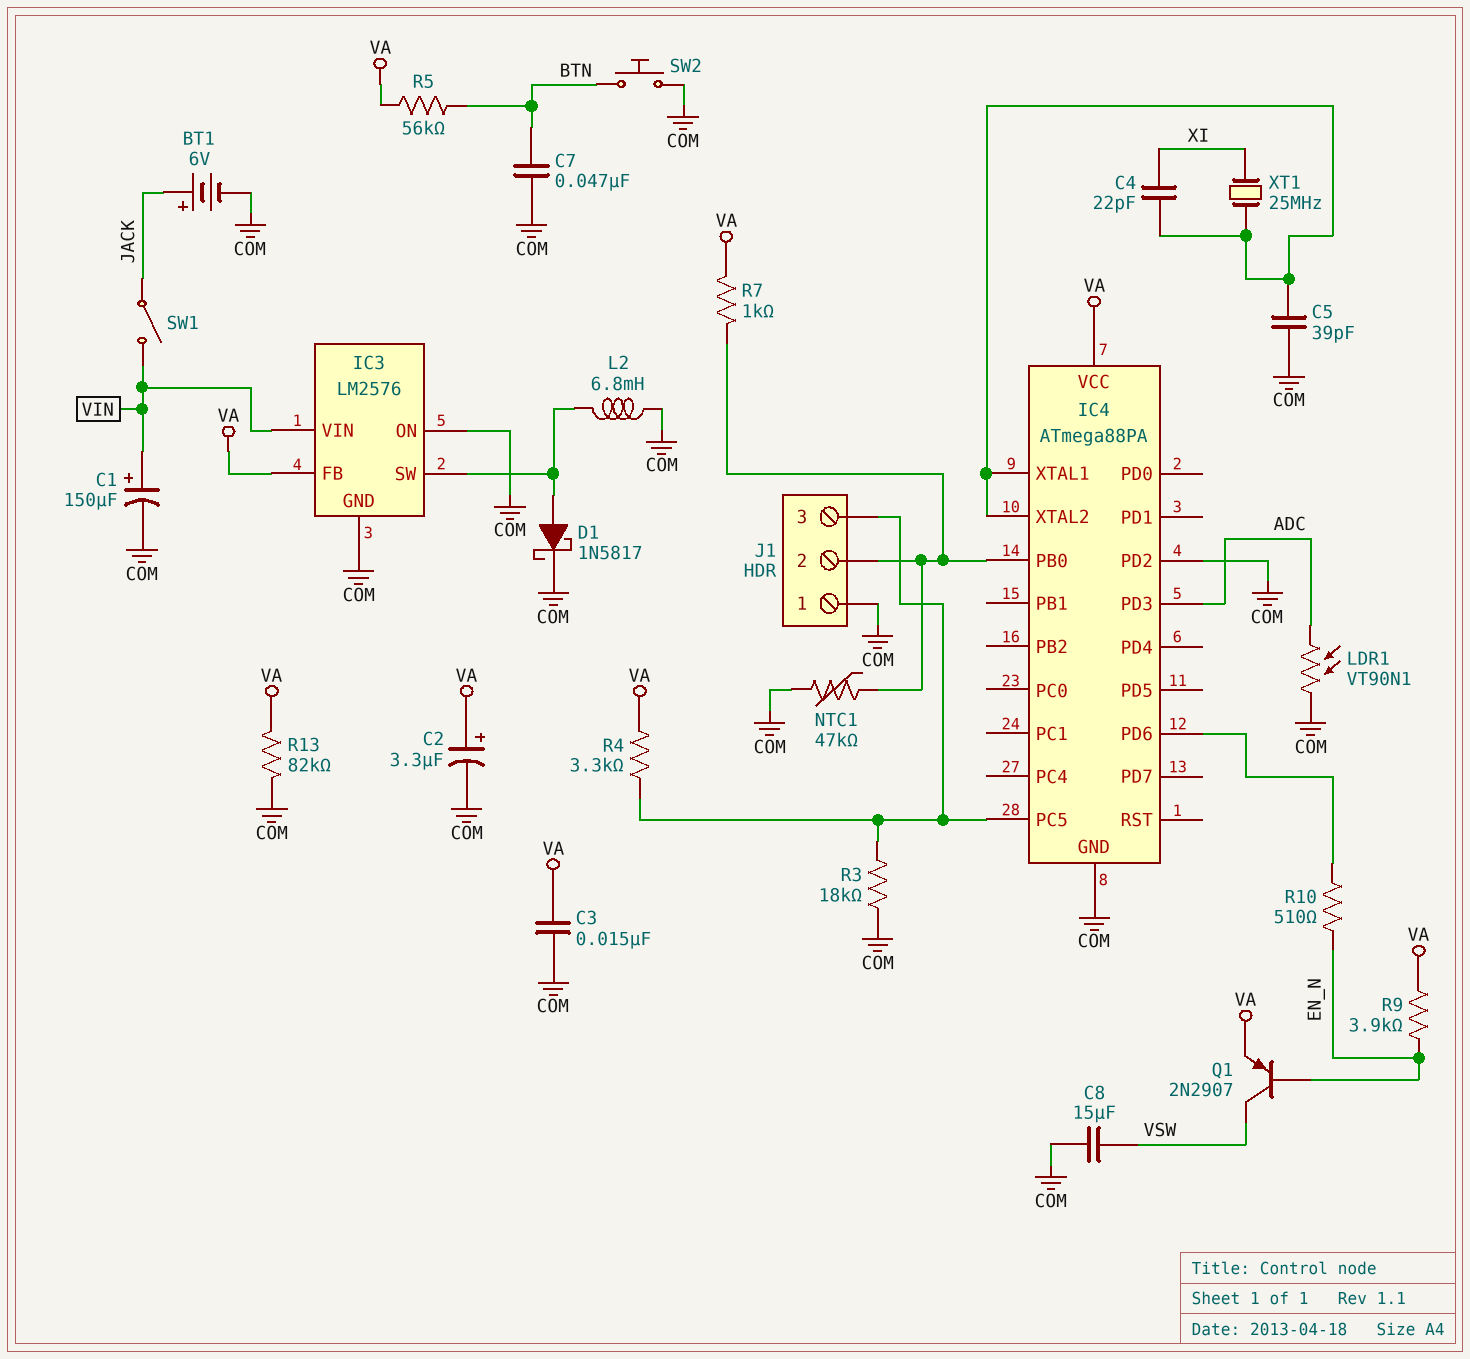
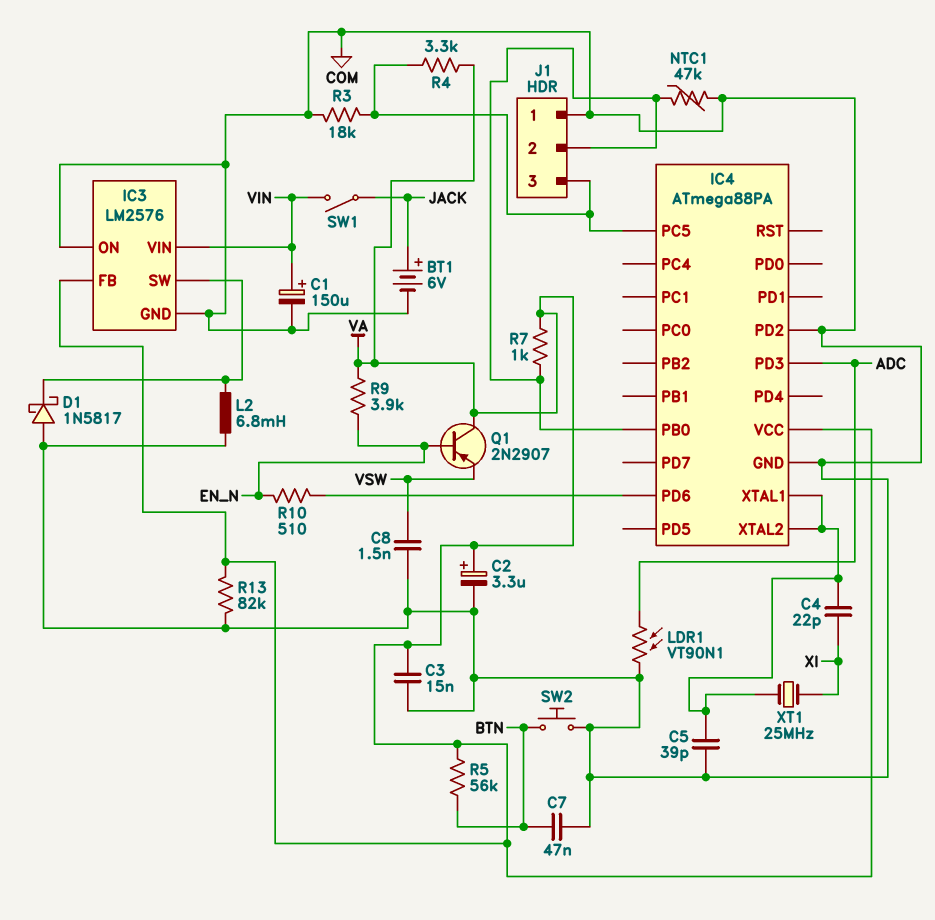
C8: 15uF (COM, VSW) -> 1.5nF (COM, VSW)
D1: schottky 1N5817 (A IC3/SW, K COM) -> schottky 1N5817 (A COM, K IC3/SW)
Q1: PNP 2N2907 (B EN_N, C VSW, E VA) -> PNP 2N2907 (B EN_N, C VA, E VSW)

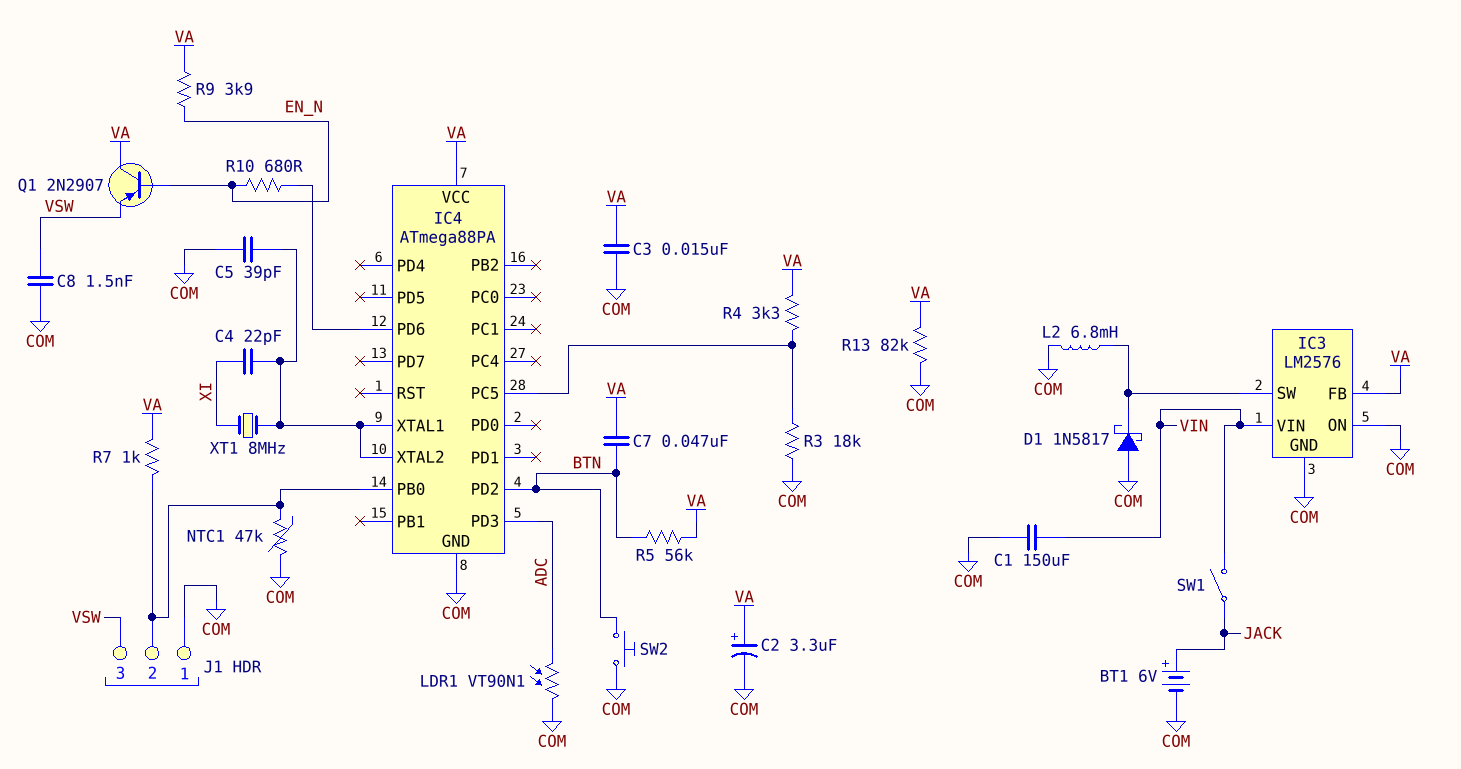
C1: 150uF (plus VIN, minus COM) -> 150uF (COM, VIN)
C7: 47nF (BTN, COM) -> 47nF (BTN, VA)
IC4 pin PD2: COM -> BTN
J1 pin 3: IC4/PC5 -> VSW
R10: 510 (EN_N, IC4/PD6) -> 680 (EN_N, IC4/PD6)
XT1: 25MHz (IC4/XTAL1, XI) -> 8MHz (IC4/XTAL1, XI)

